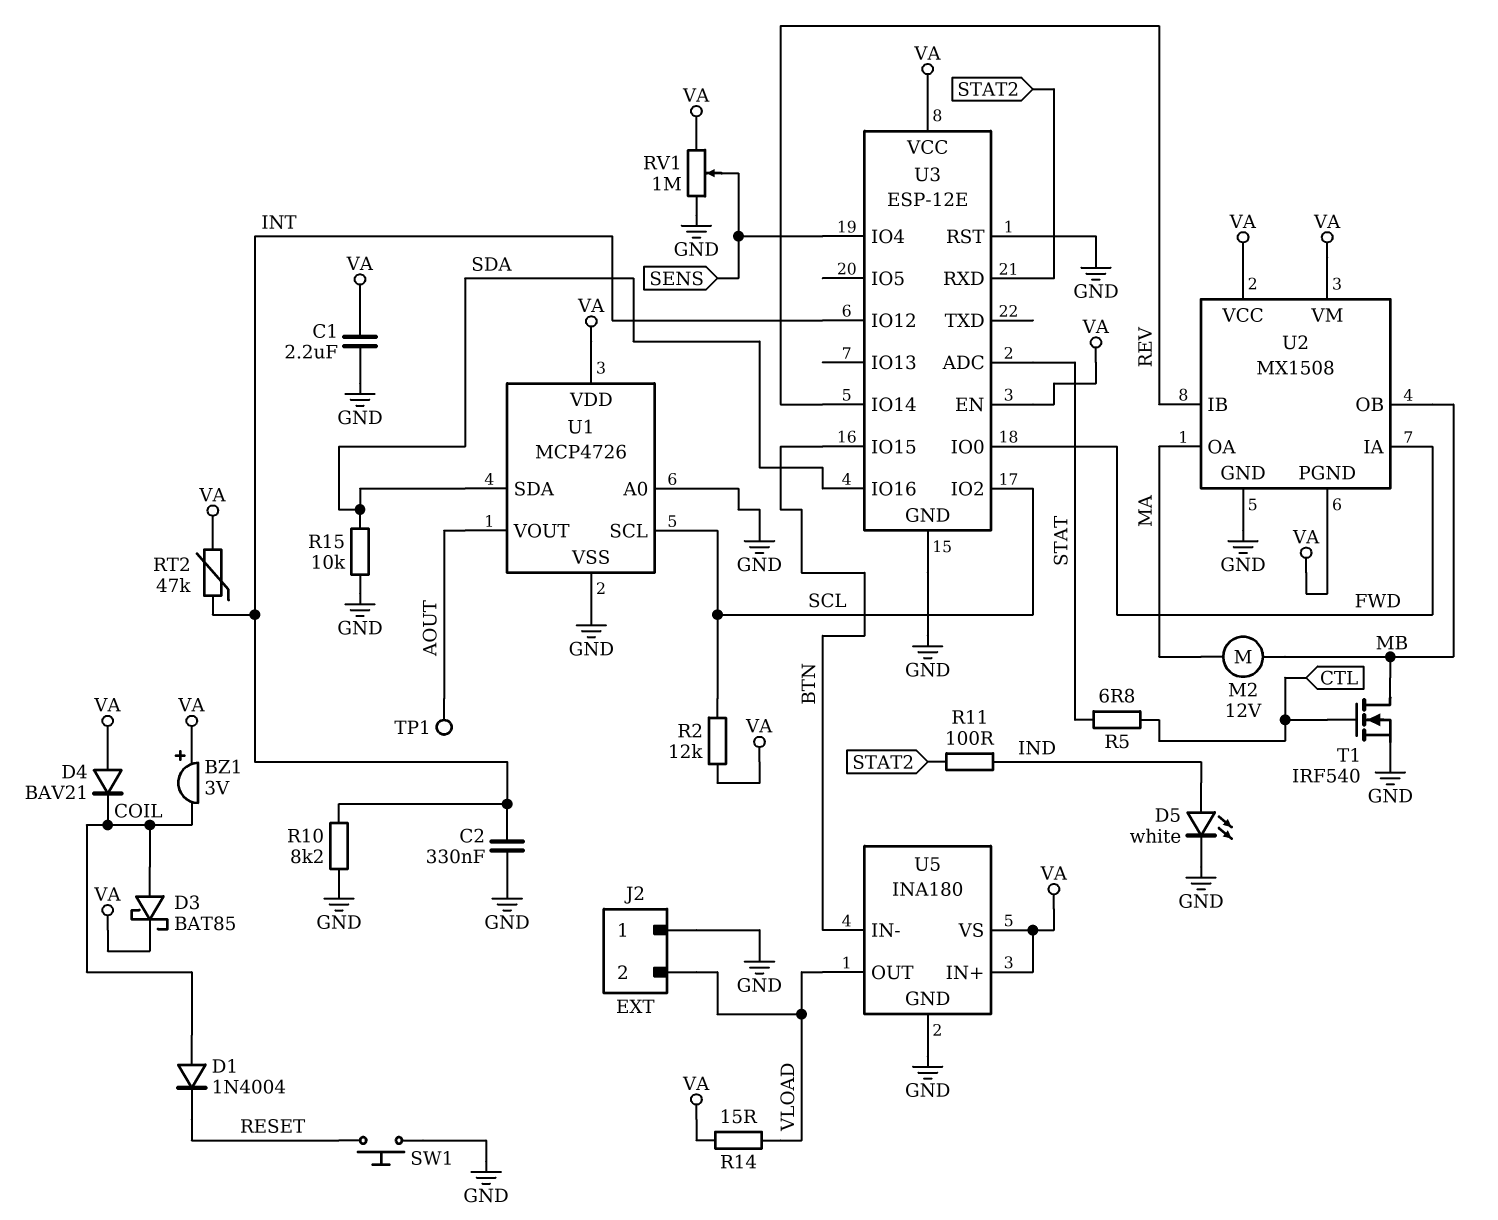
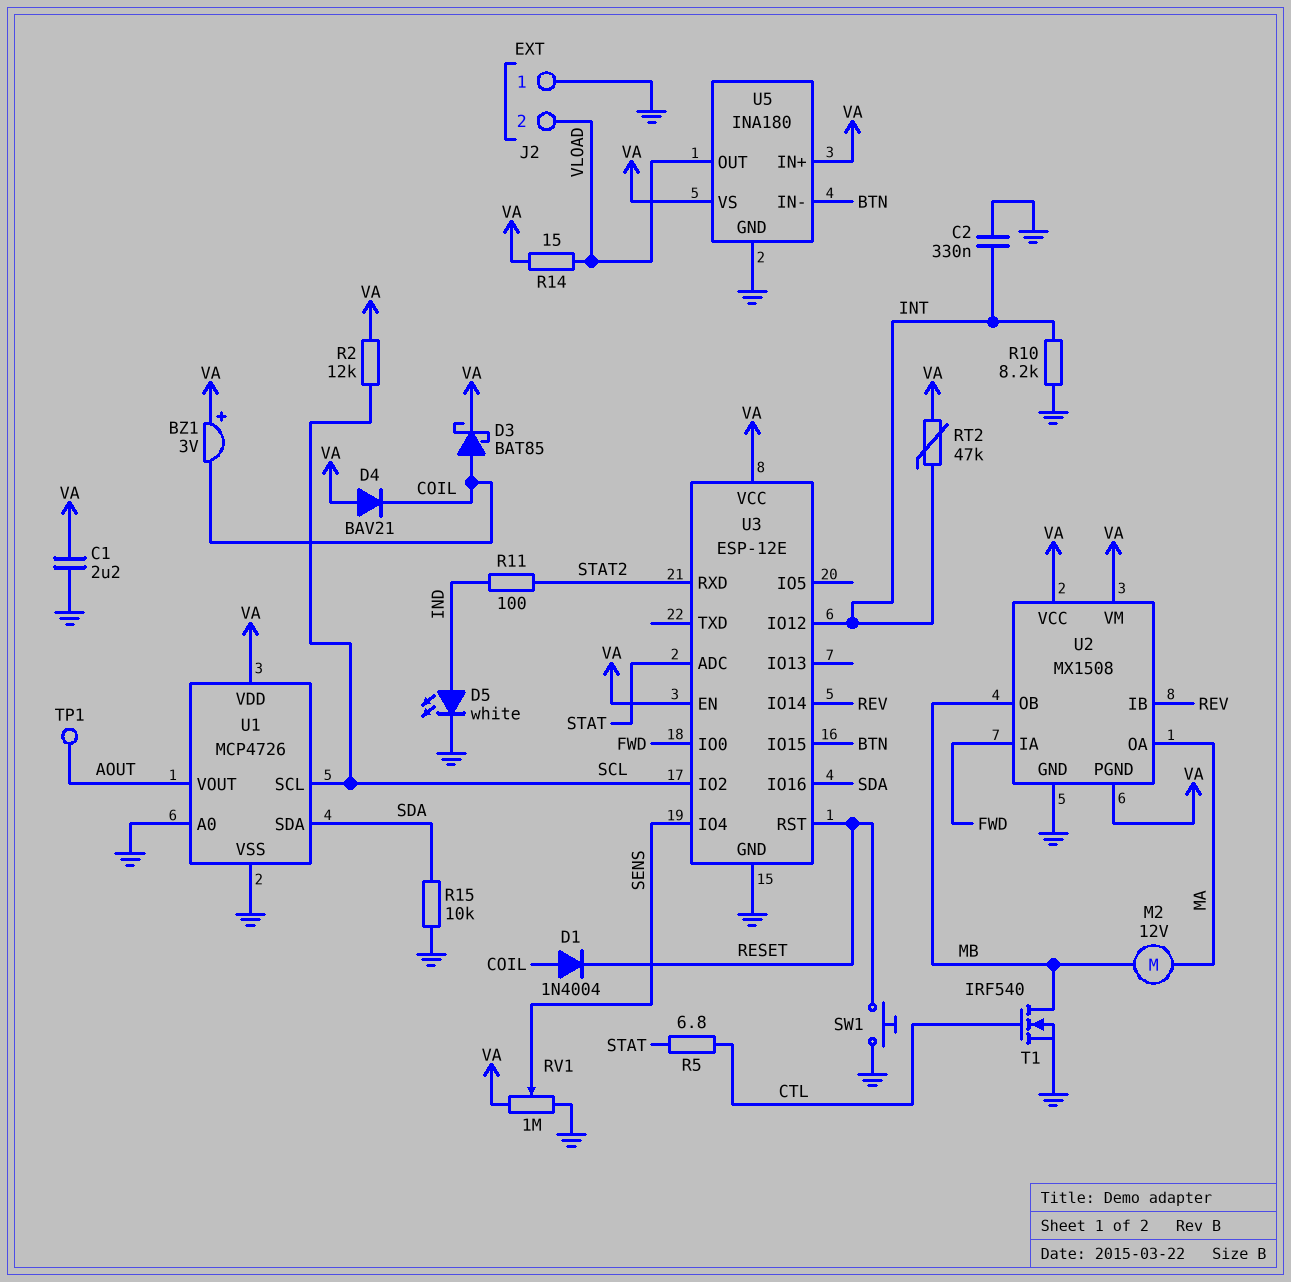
U3 pin RST: GND -> RESET

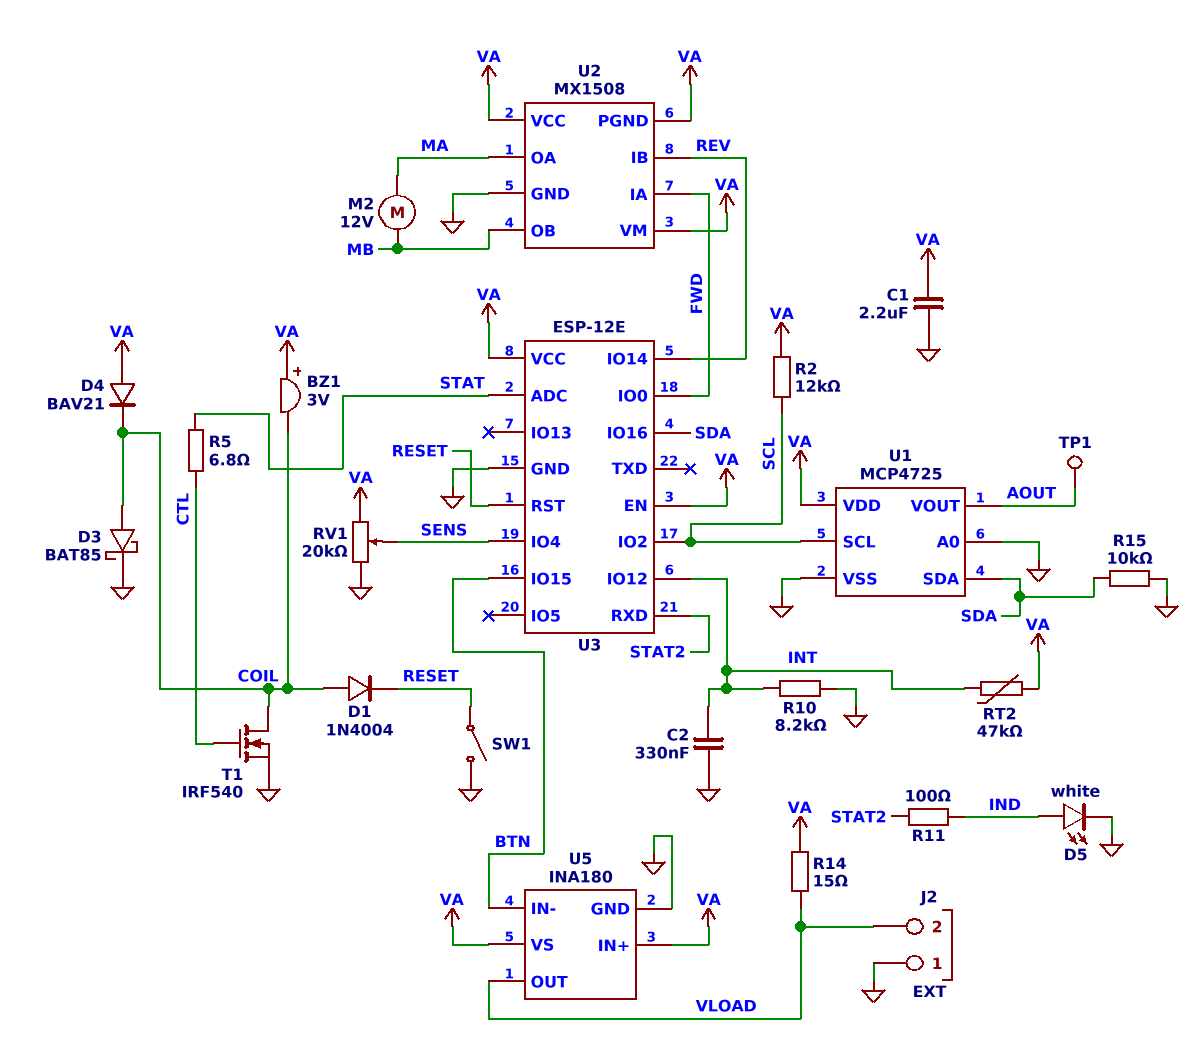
D3: schottky BAT85 (A COIL, K VA) -> schottky BAT85 (A COIL, K GND)
RV1: 1M (GND, VA, wiper SENS) -> 20k (GND, VA, wiper SENS)
SW1: button (GND, RESET) -> switch (GND, RESET)
T1: NMOS IRF540 (G CTL, D MB, S GND) -> NMOS IRF540 (G CTL, D COIL, S GND)
U1: MCP4726 -> MCP4725

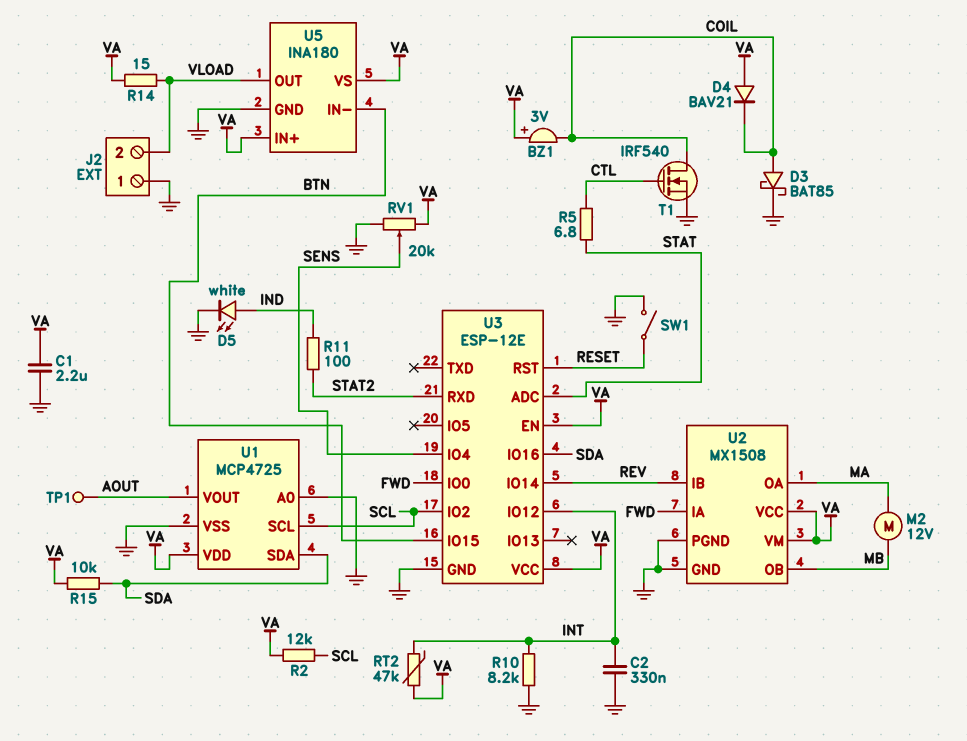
D1: diode 1N4004 (A COIL, K RESET) -> none
R15: 10k (GND, SDA) -> 10k (SDA, VA)
U2 pin PGND: VA -> GND

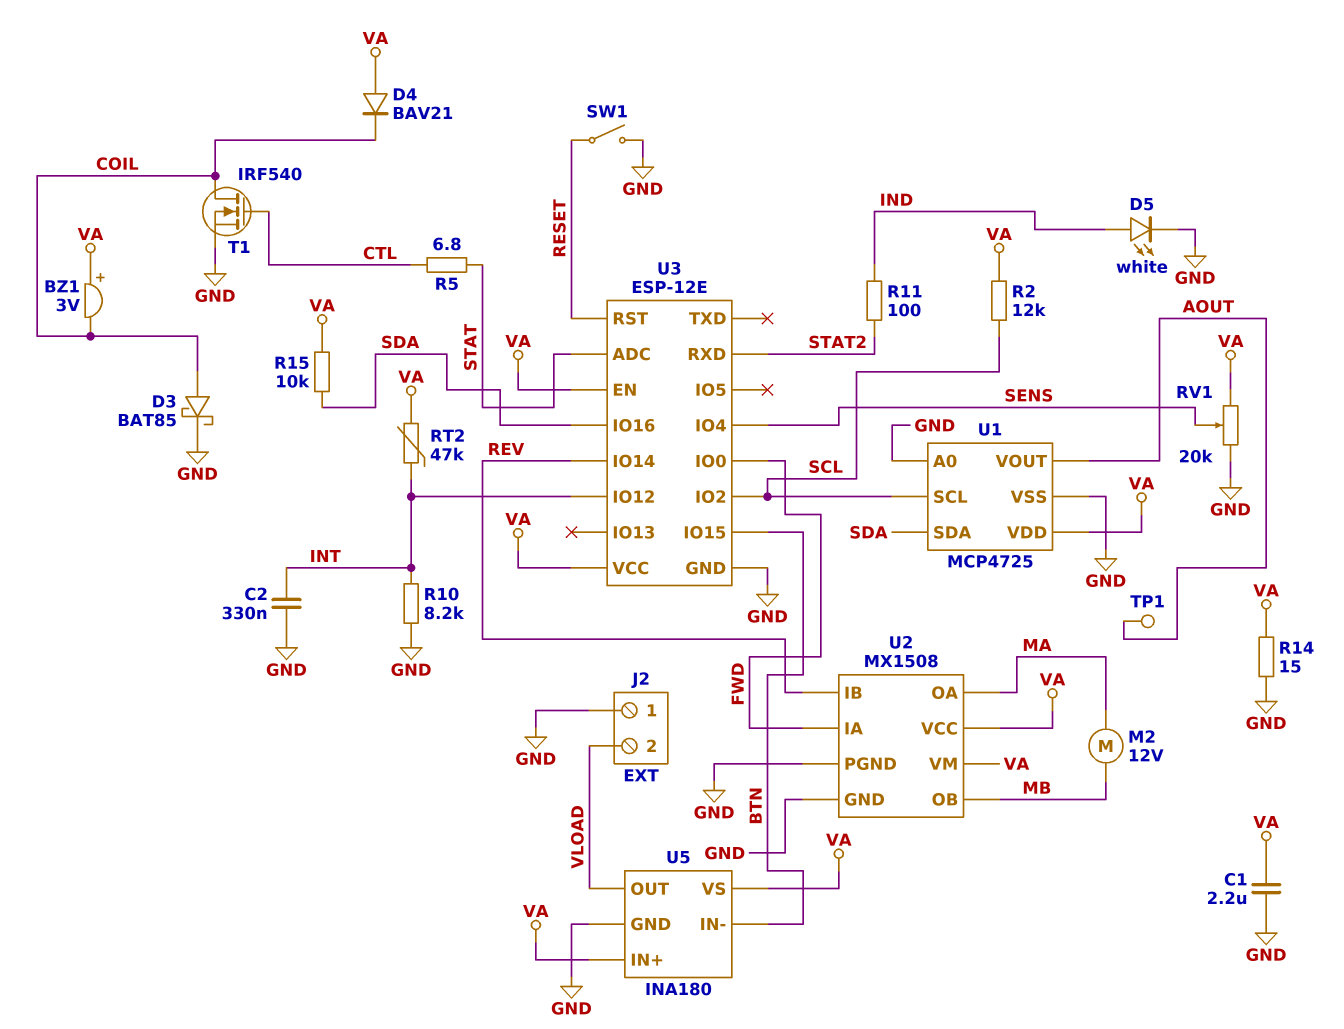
R14: 15 (VA, VLOAD) -> 15 (GND, VA)

